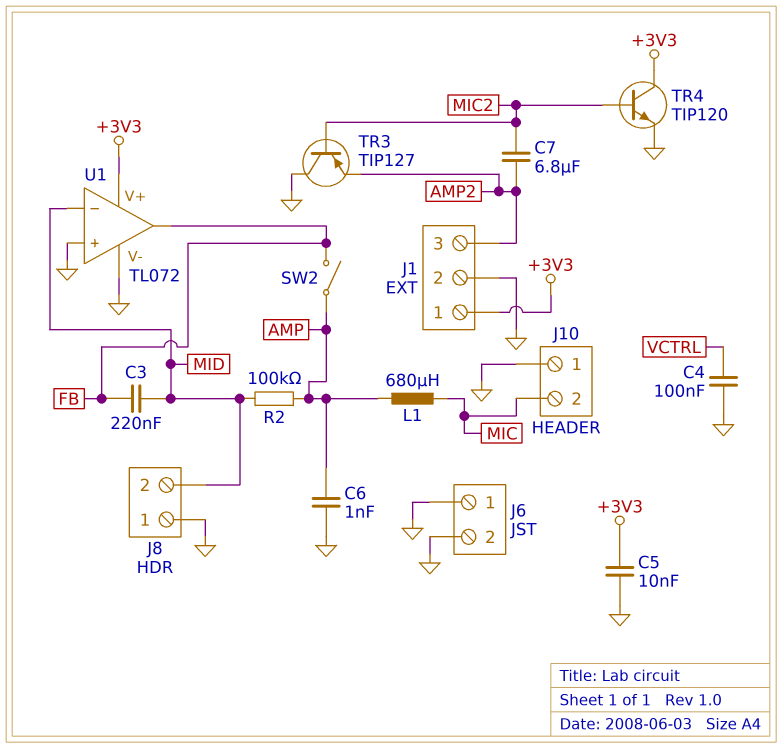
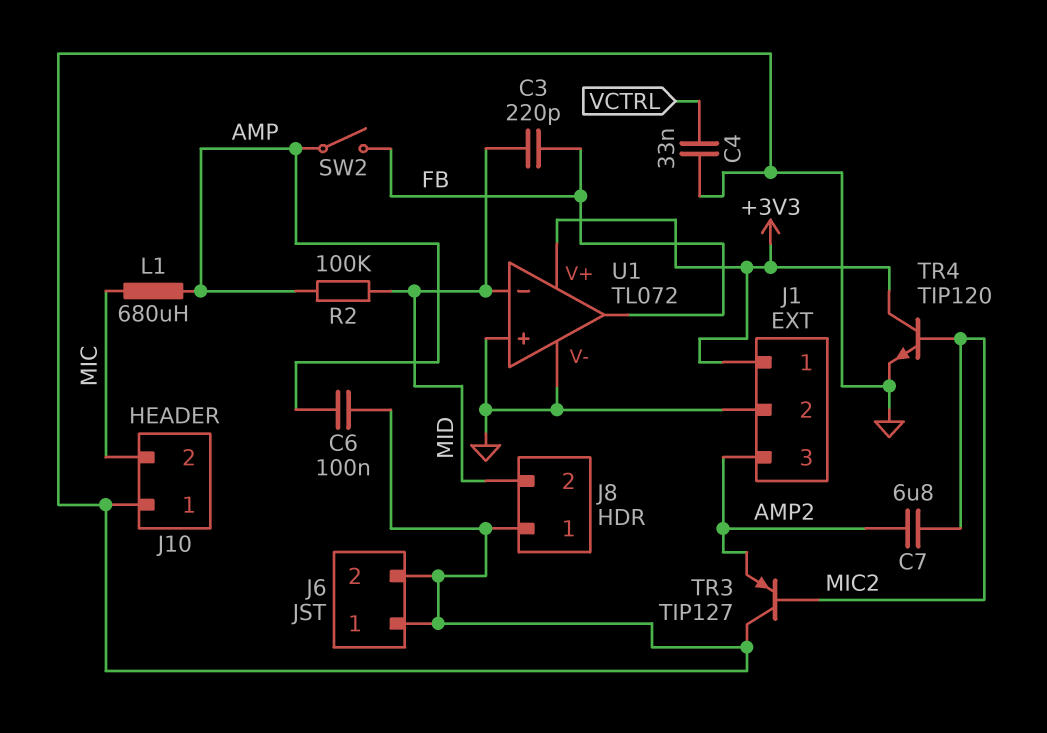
C3: 220nF (FB, MID) -> 220pF (FB, MID)
C4: 100nF (GND, VCTRL) -> 33nF (GND, VCTRL)
C5: 10nF (+3V3, GND) -> none
C6: 1nF (AMP, GND) -> 100nF (AMP, GND)

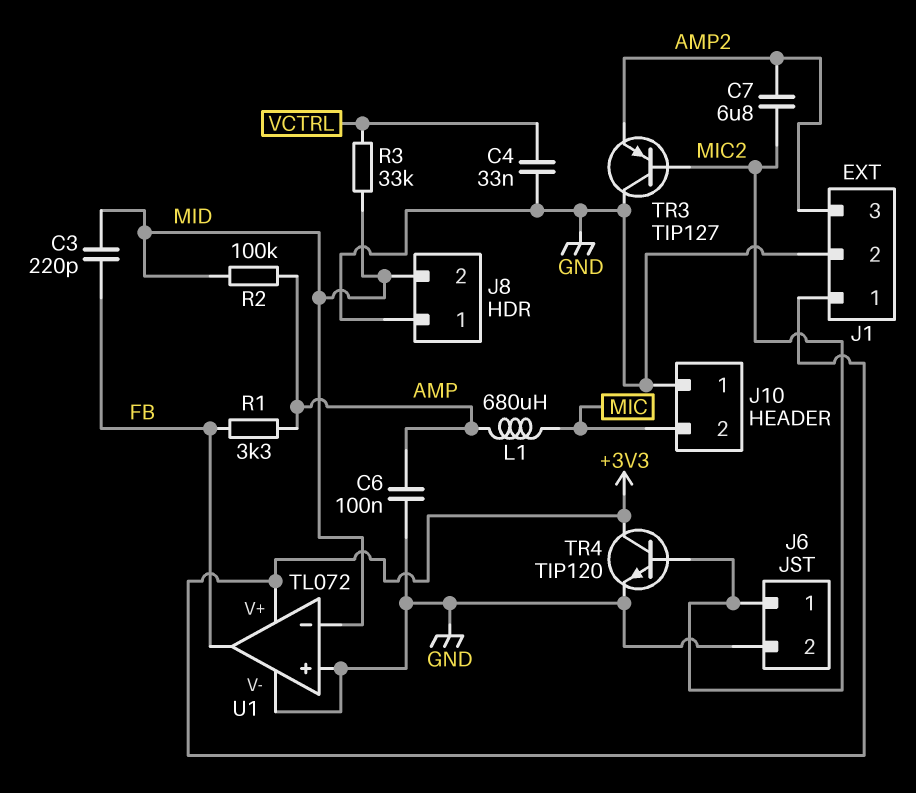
J6 pin 1: GND -> MIC2
R1: none -> 3.3k (AMP, FB)
R3: none -> 33k (MID, VCTRL)
SW2: switch (AMP, FB) -> none

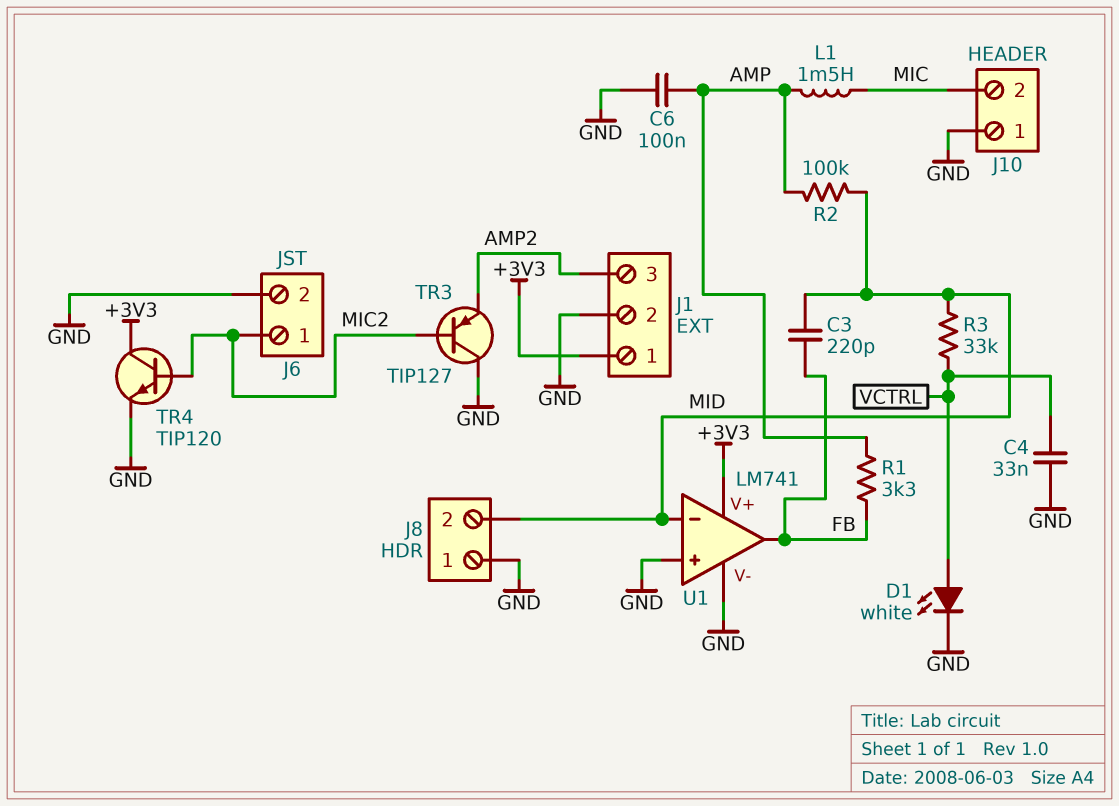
C7: 6.8uF (AMP2, MIC2) -> none
D1: none -> LED white (A VCTRL, K GND)
L1: 680uH (AMP, MIC) -> 1.5mH (AMP, MIC)
U1: TL072 -> LM741

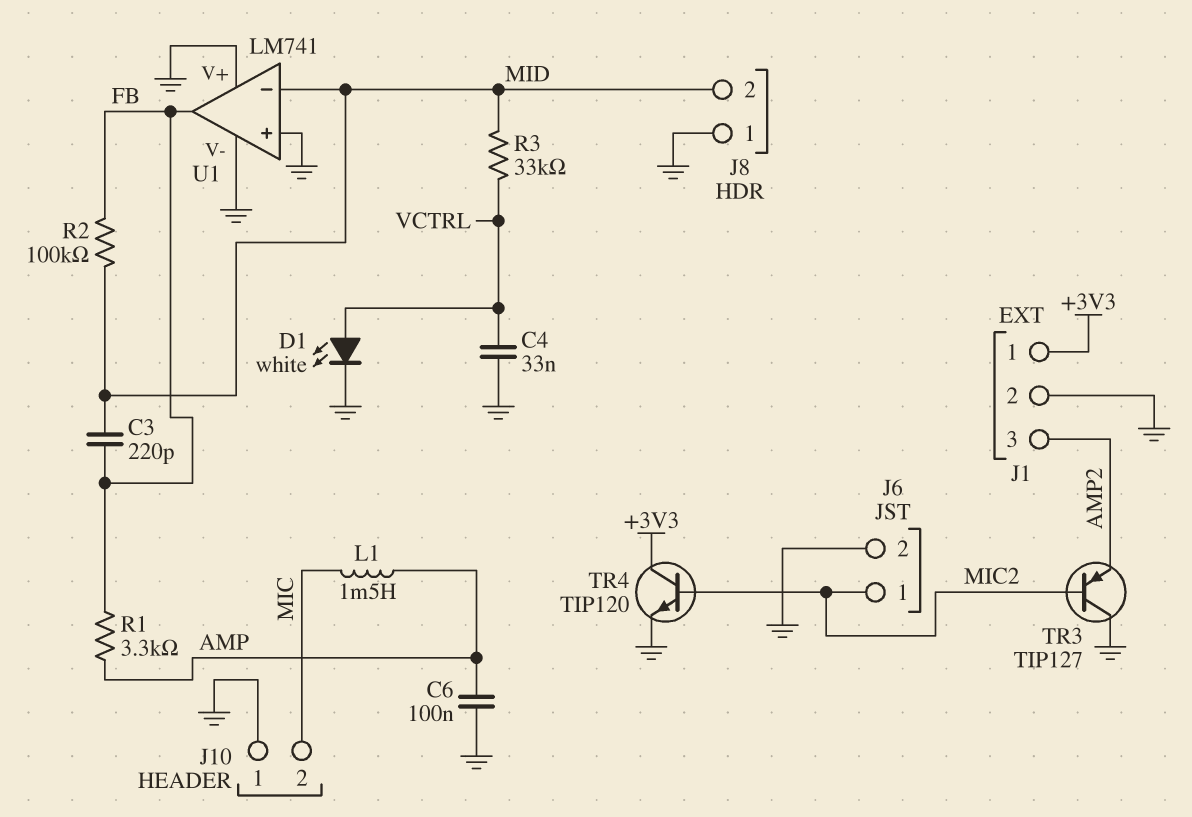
R2: 100k (AMP, MID) -> 100k (FB, MID)
U1 pin V+: +3V3 -> GND

